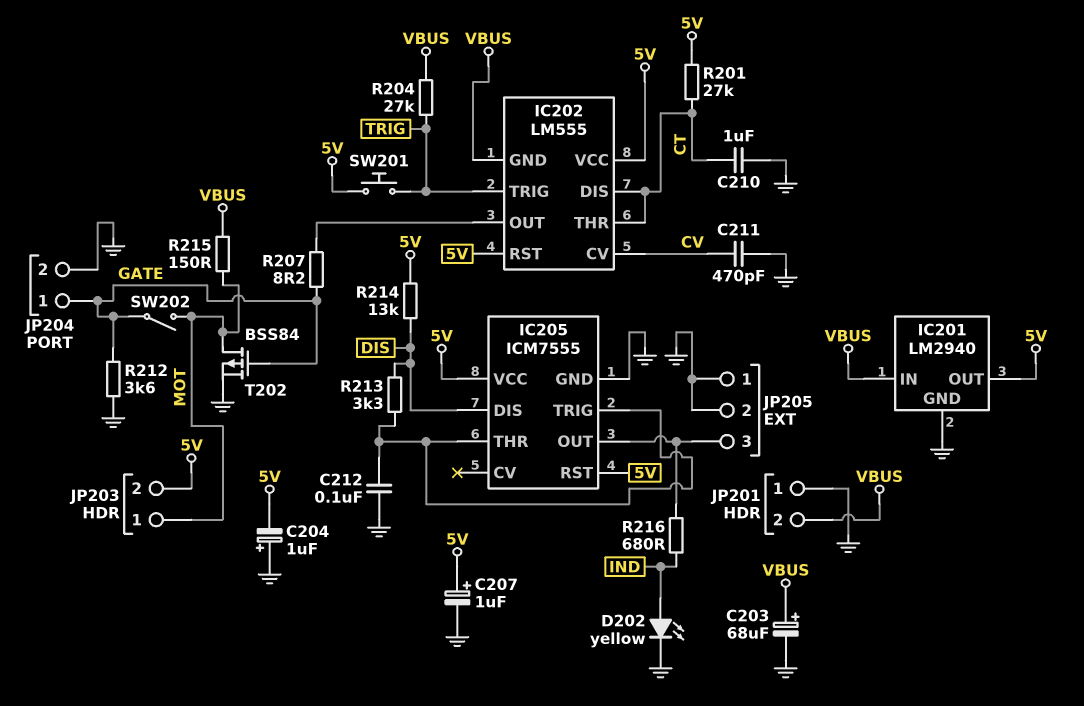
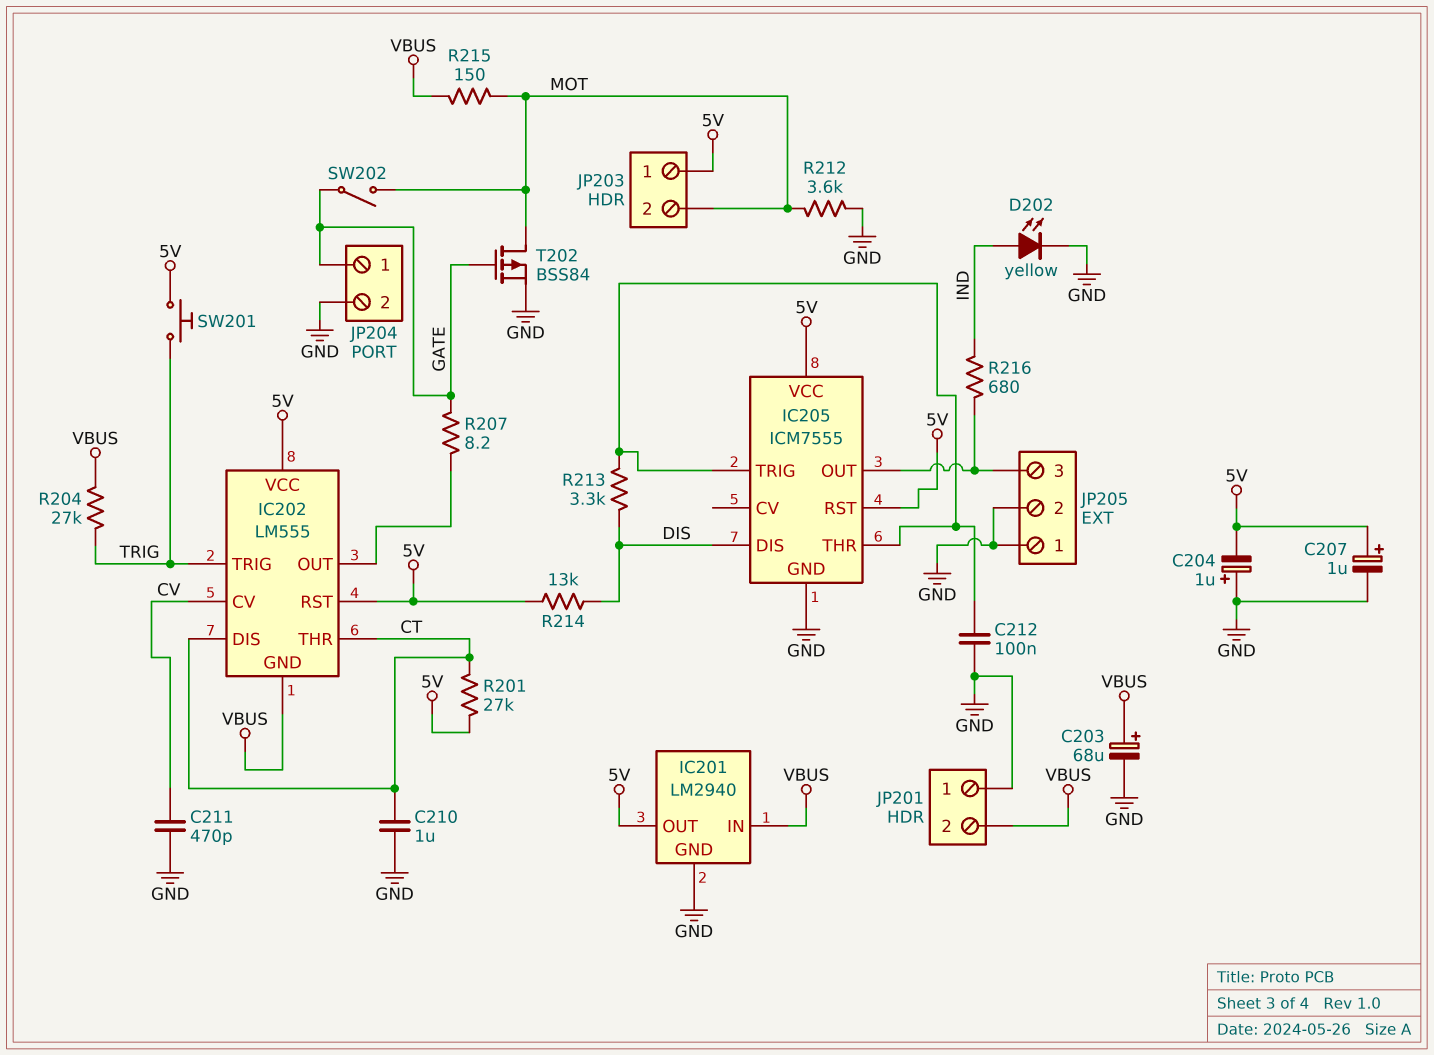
JP203 pin 1: MOT -> 5V
JP203 pin 2: 5V -> MOT
R212: 3.6k (GATE, GND) -> 3.6k (GND, MOT)

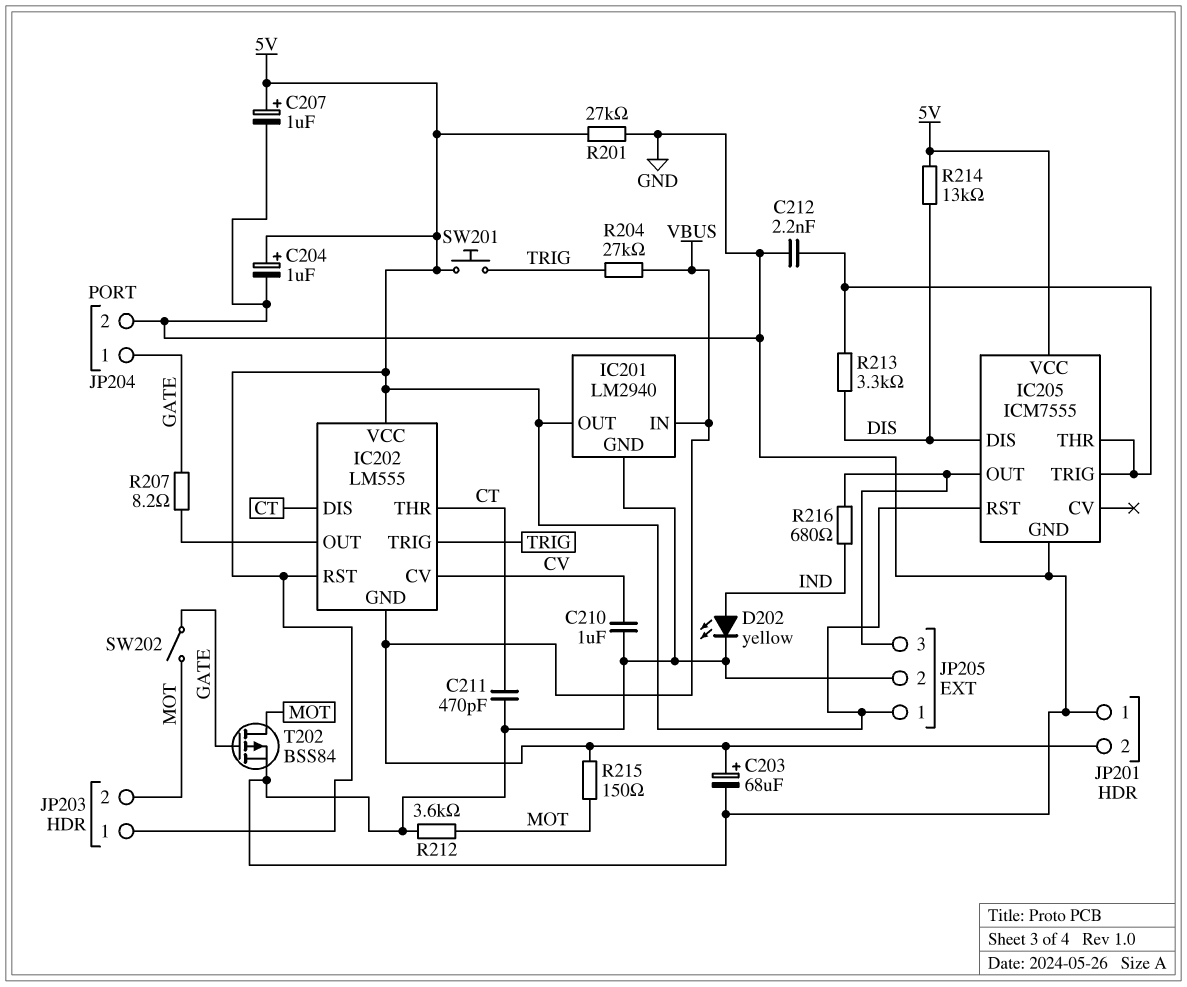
C204: 1uF (plus GND, minus 5V) -> 1uF (plus 5V, minus GND)
C210: 1uF (CT, GND) -> 1uF (CV, GND)
C211: 470pF (CV, GND) -> 470pF (CT, GND)
C212: 100nF (GND, IC205/THR) -> 2.2nF (GND, IC205/THR)
JP205 pin 1: GND -> 5V
R201: 27k (5V, CT) -> 27k (5V, GND)

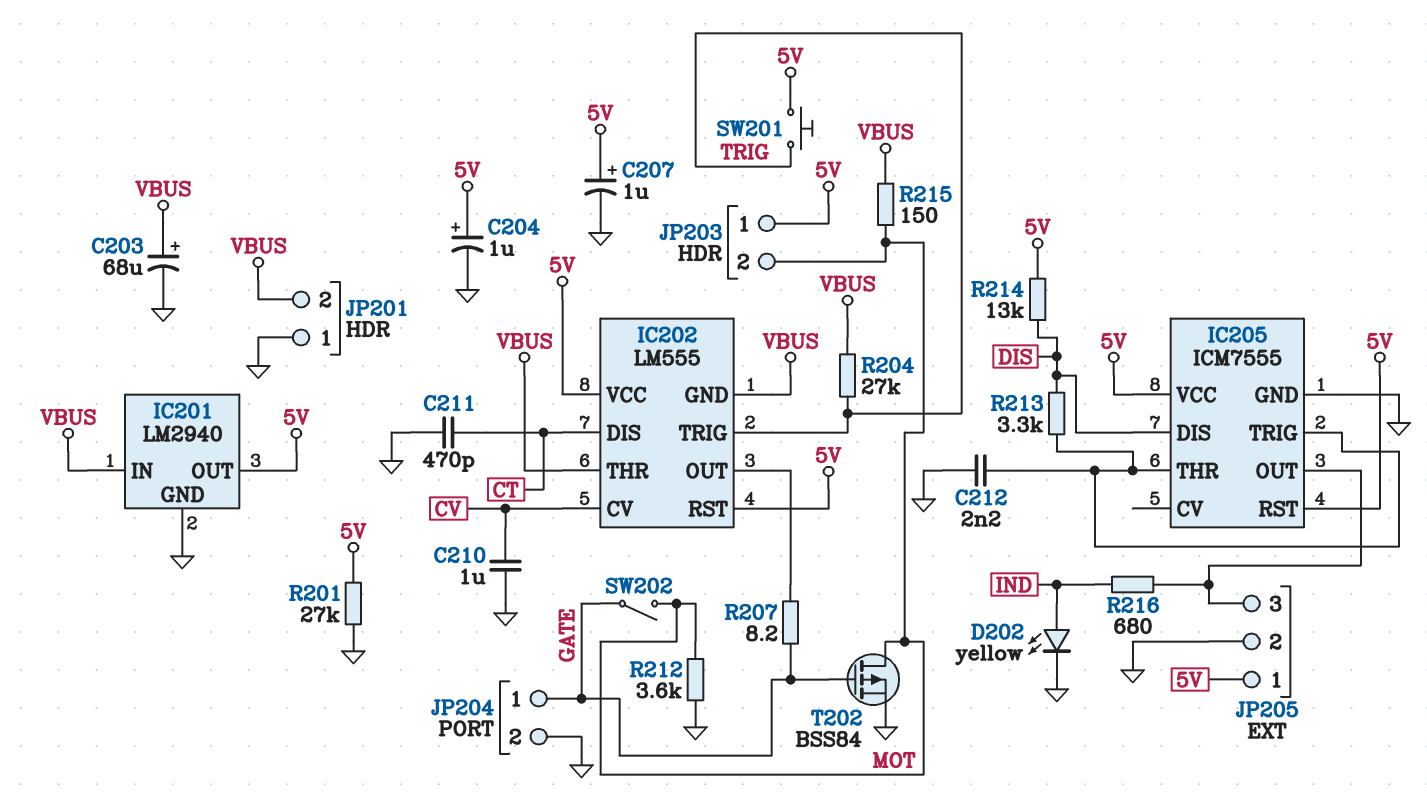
IC202 pin THR: CT -> VBUS

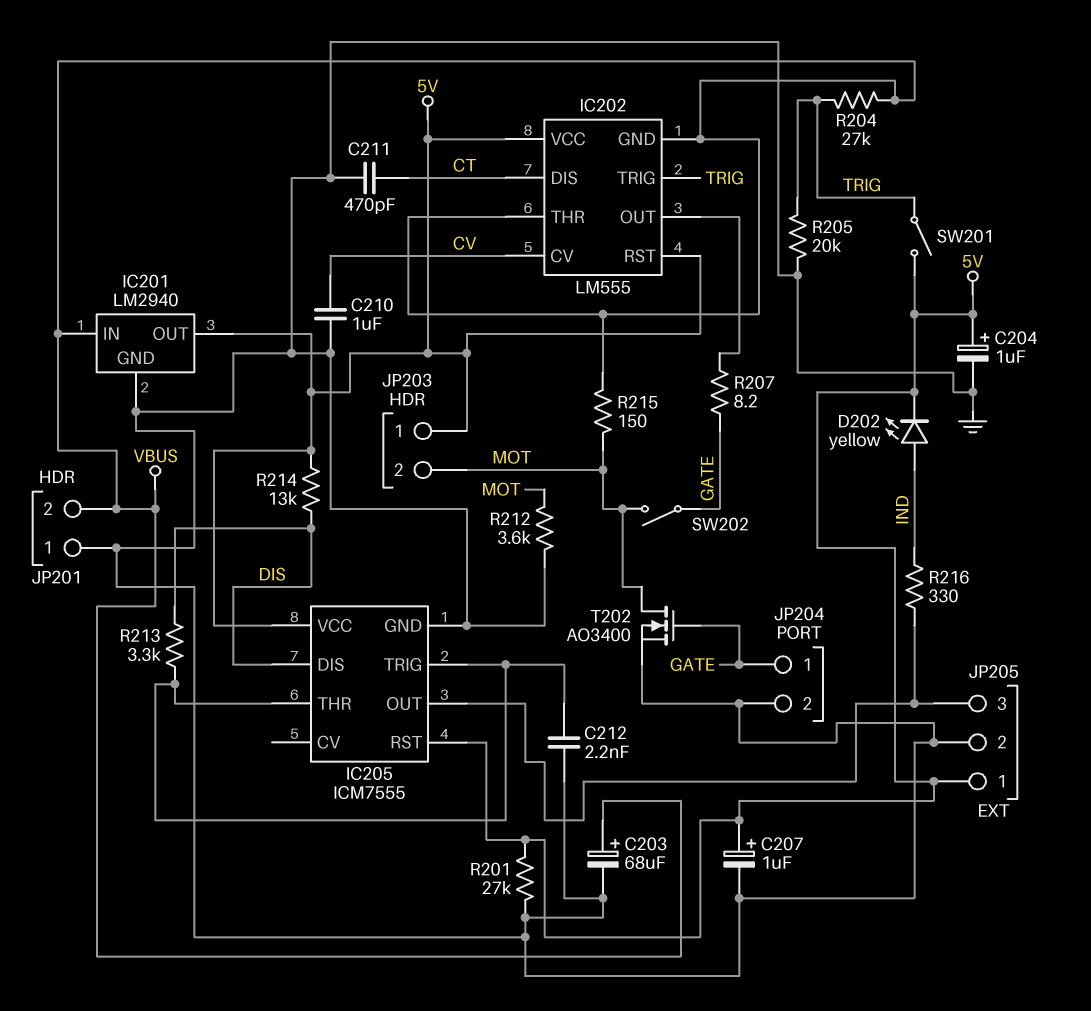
D202: LED yellow (A IND, K GND) -> LED yellow (A IND, K 5V)
R205: none -> 20k (GND, TRIG)
R216: 680 (IC205/OUT, IND) -> 330 (IC205/OUT, IND)
SW201: button (5V, TRIG) -> switch (5V, TRIG)
T202: PMOS BSS84 (G GATE, D MOT, S GND) -> NMOS AO3400 (G GATE, D MOT, S GND)

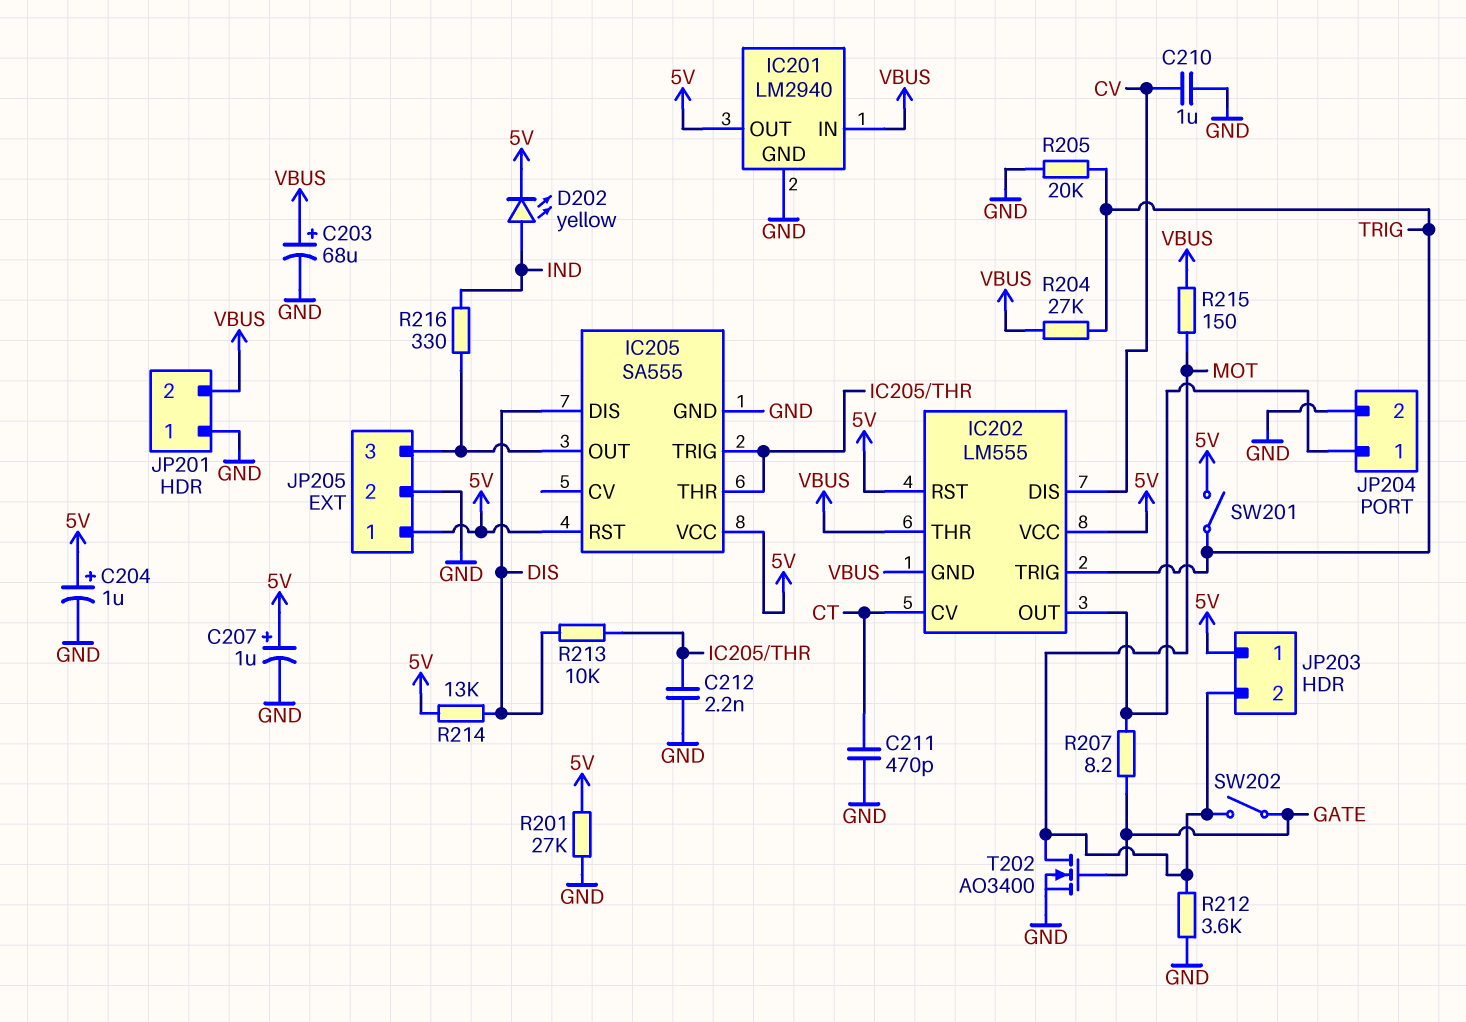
IC202 pin CV: CV -> CT
IC202 pin DIS: CT -> CV
IC205: ICM7555 -> SA555
JP204 pin 1: GATE -> IC202/OUT
R213: 3.3k (DIS, IC205/THR) -> 10k (DIS, IC205/THR)

